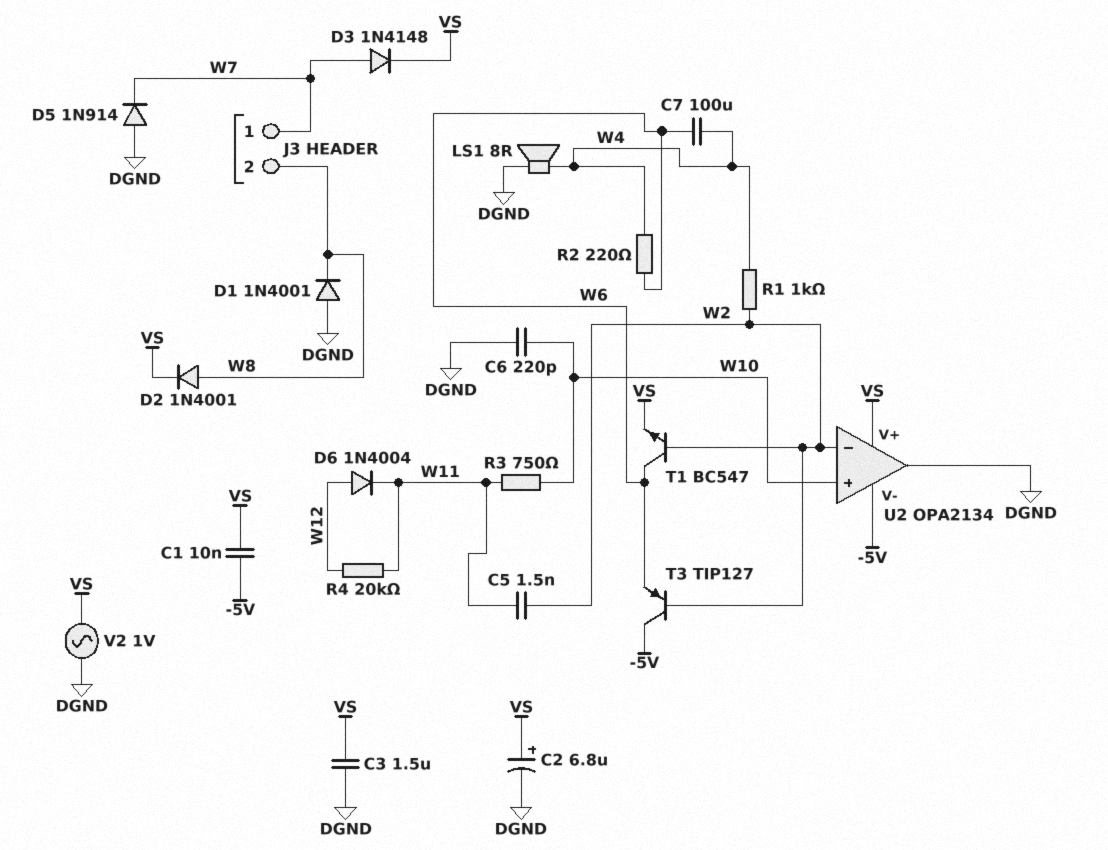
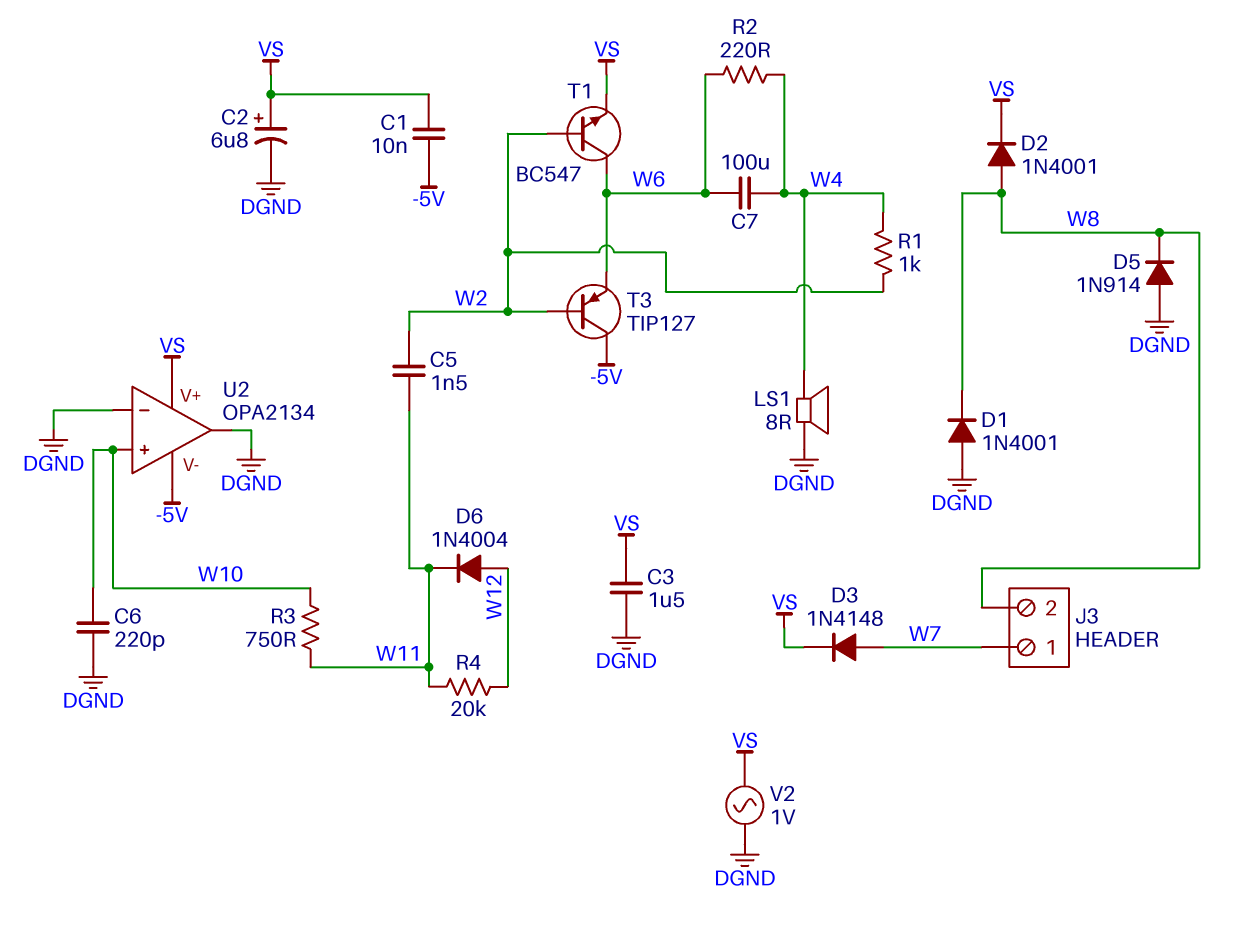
D5: diode 1N914 (A DGND, K W7) -> diode 1N914 (A DGND, K W8)
U2 pin in-: W2 -> DGND

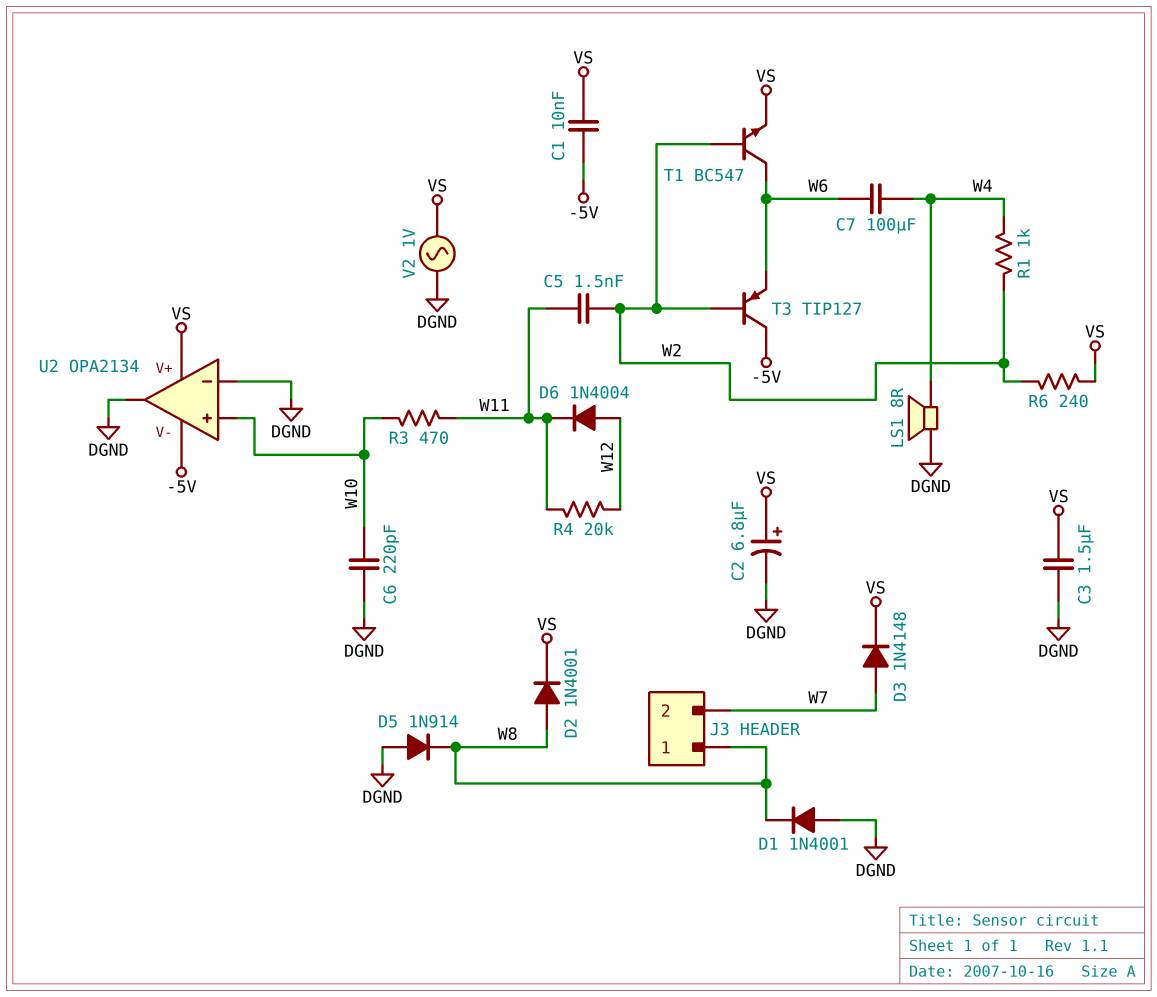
J3 pin 1: W7 -> W8
J3 pin 2: W8 -> W7
R2: 220 (W4, W6) -> none
R3: 750 (W10, W11) -> 470 (W10, W11)
R6: none -> 240 (VS, W2)

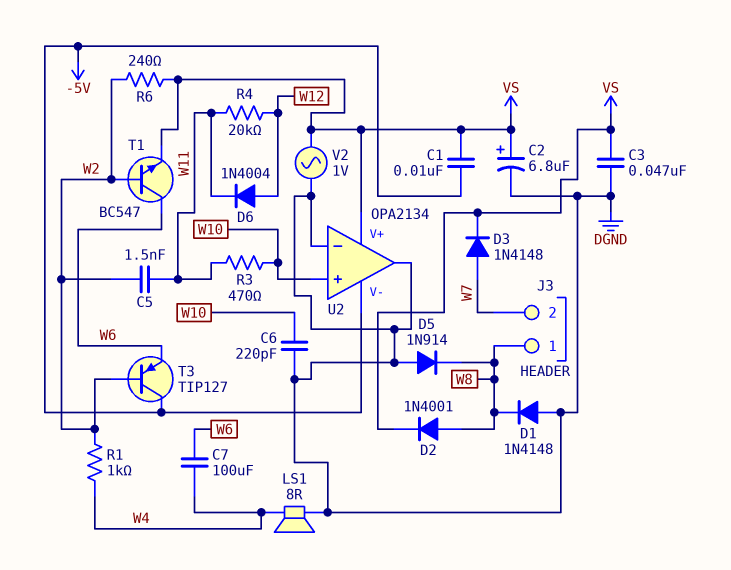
C3: 1.5uF (DGND, VS) -> 47nF (DGND, VS)
D1: diode 1N4001 (A DGND, K W8) -> diode 1N4148 (A DGND, K W8)

